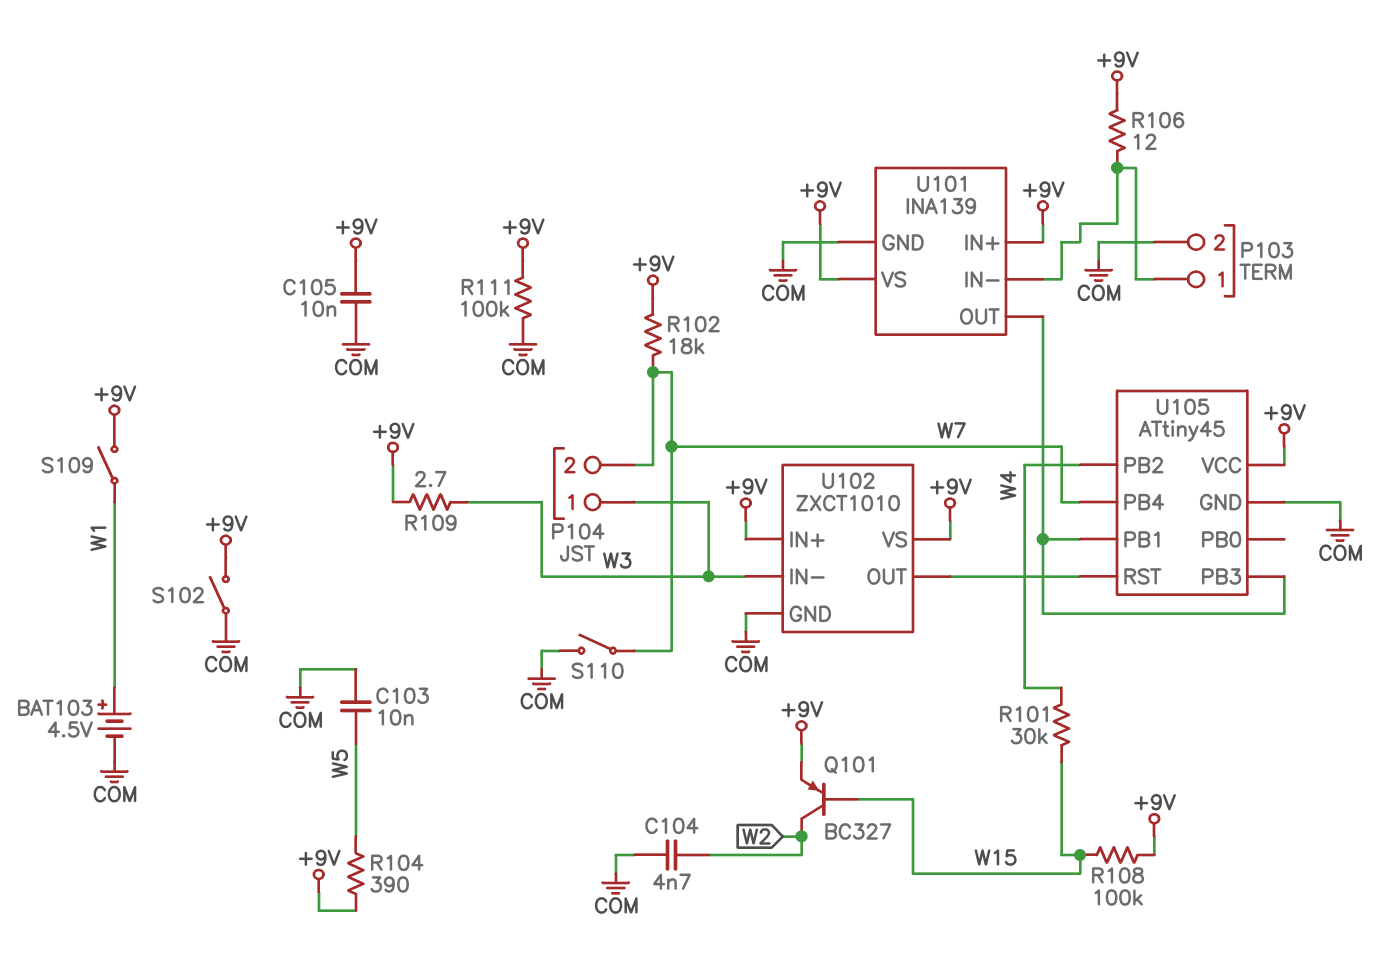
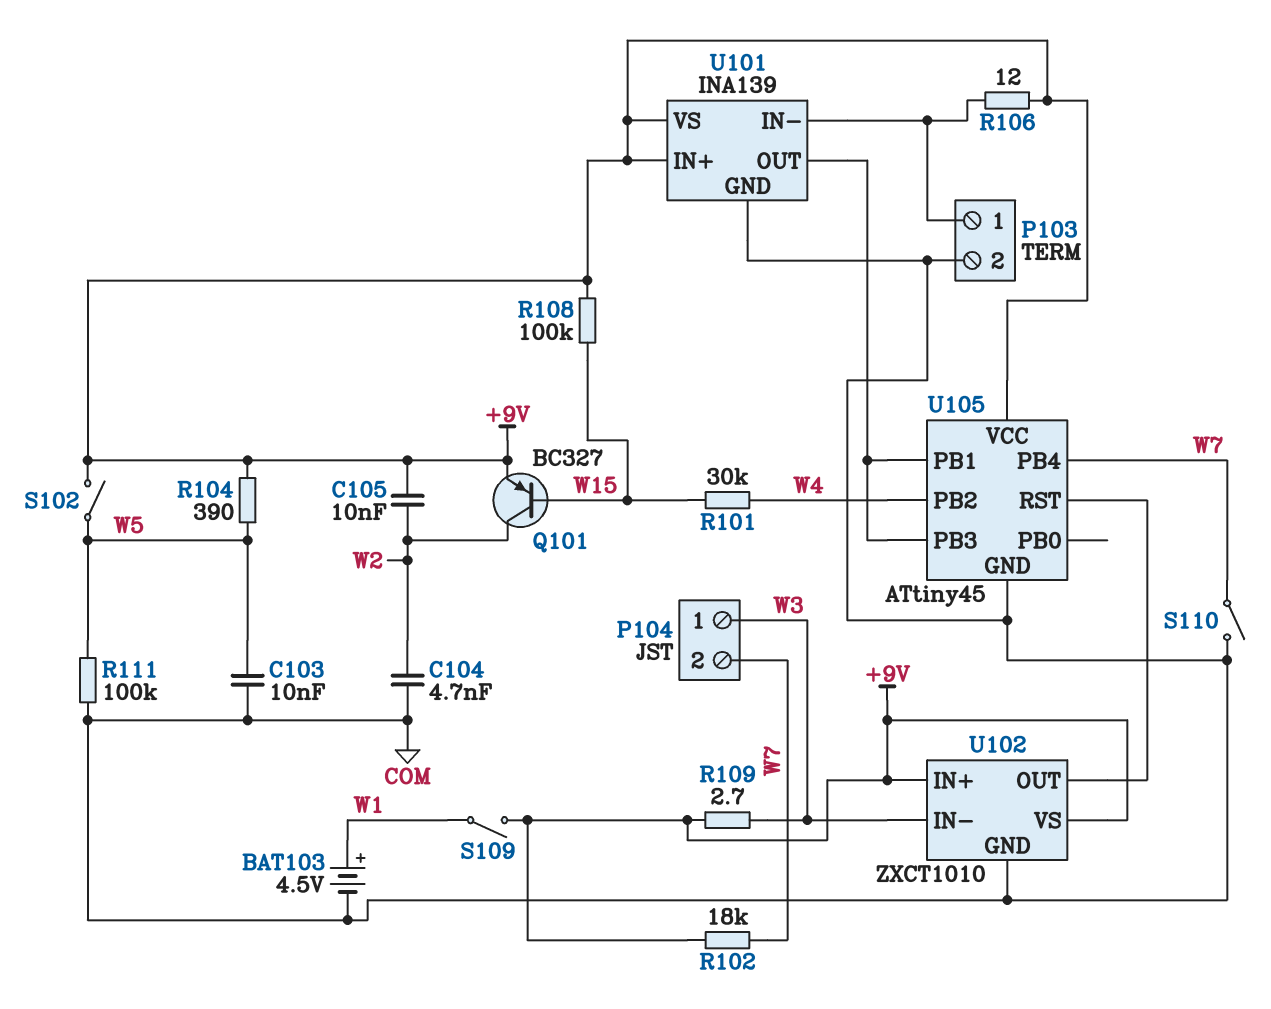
C105: 10nF (+9V, COM) -> 10nF (+9V, W2)
R111: 100k (+9V, COM) -> 100k (COM, W5)
S102: switch (+9V, COM) -> switch (+9V, W5)

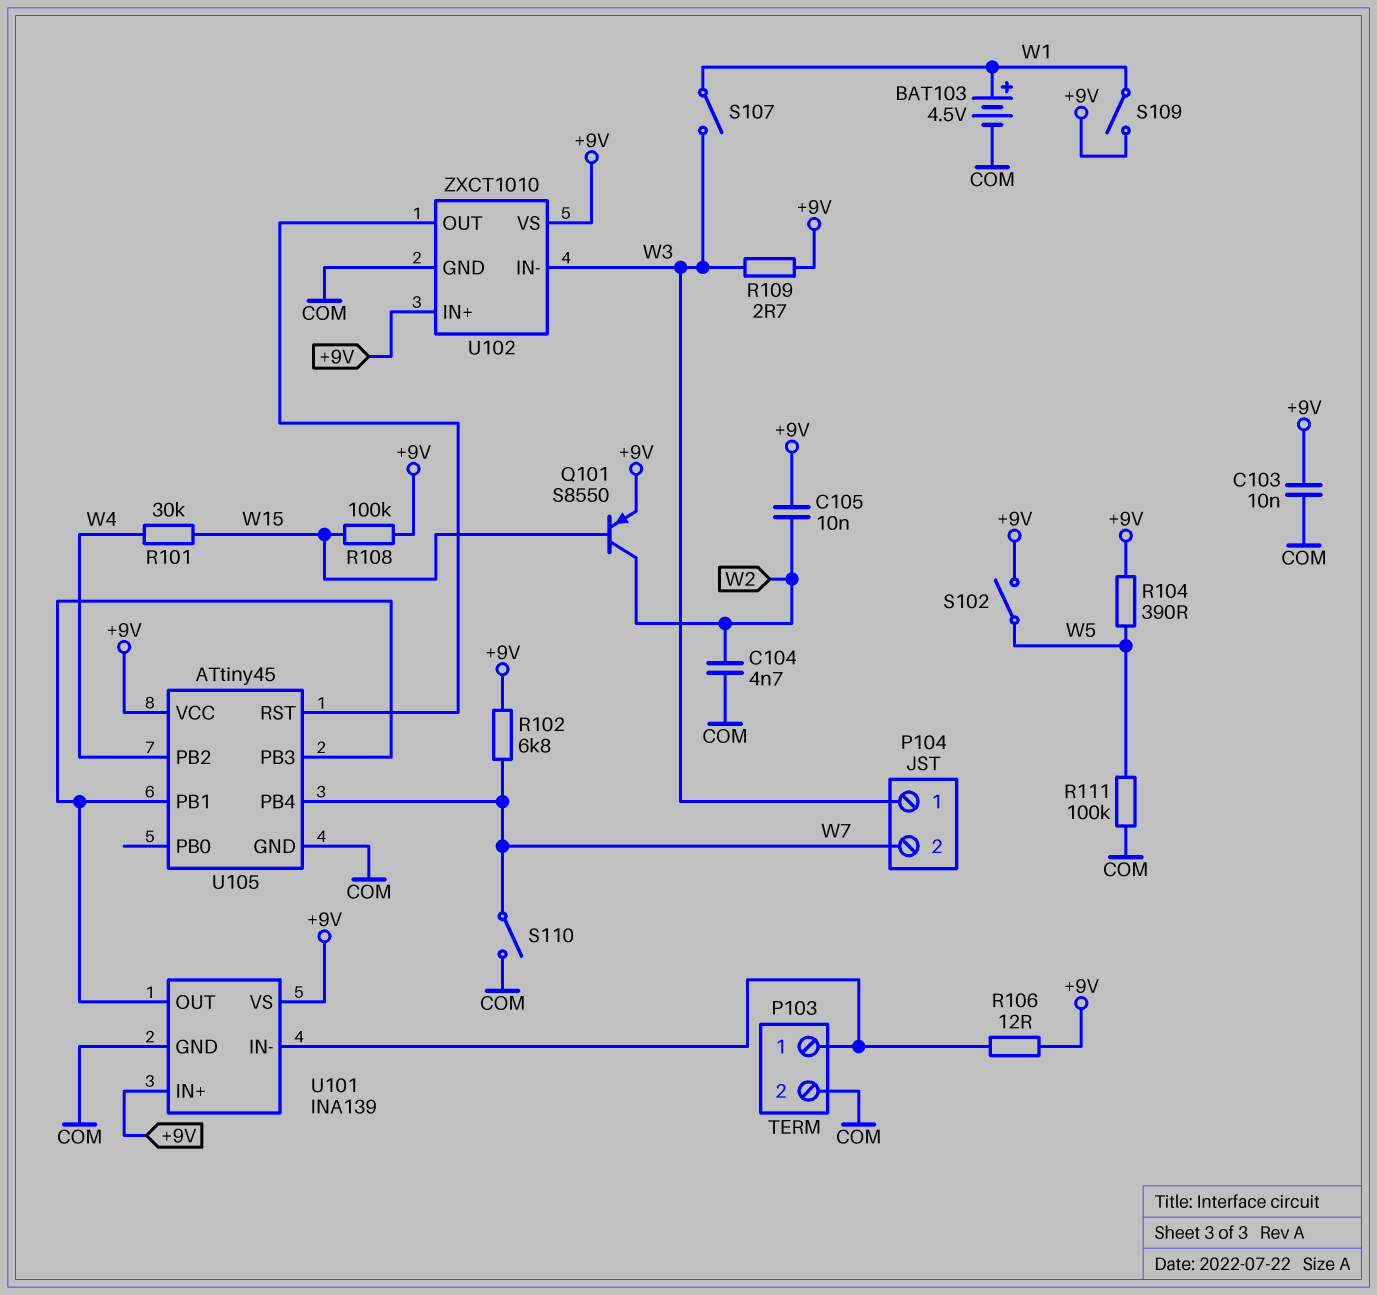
C103: 10nF (COM, W5) -> 10nF (+9V, COM)
Q101: PNP BC327 (B W15, C W2, E +9V) -> PNP S8550 (B W15, C W2, E +9V)
R102: 18k (+9V, W7) -> 6.8k (+9V, W7)
S107: none -> switch (W1, W3)

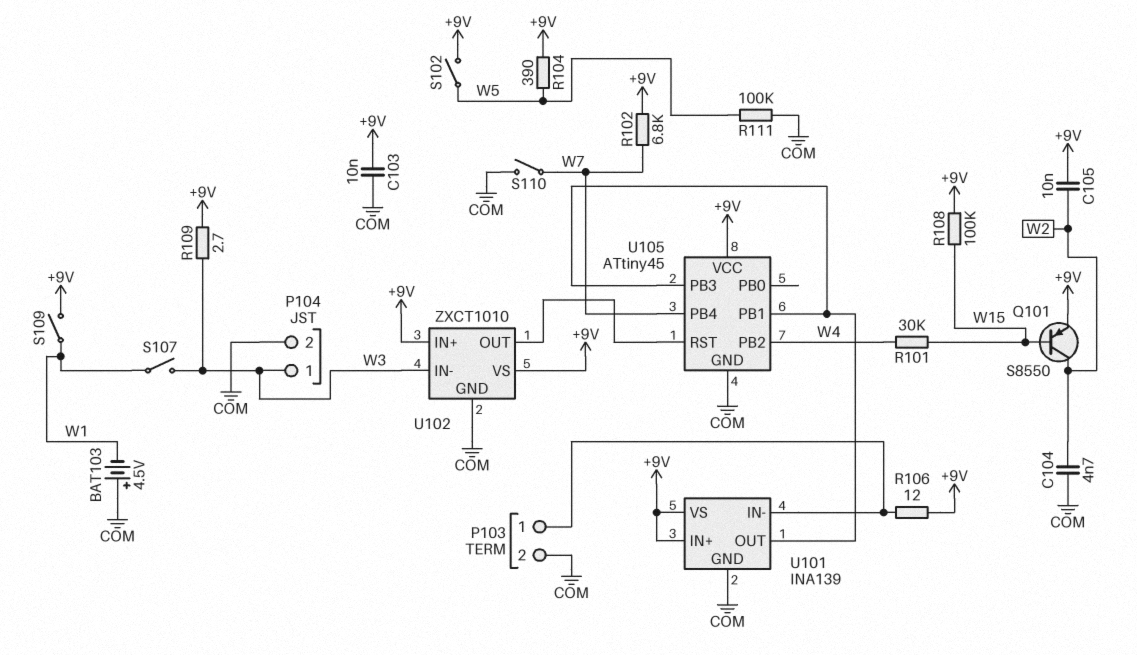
BAT103: 4.5V (plus W1, minus COM) -> 4.5V (plus COM, minus W1)
P104 pin 2: W7 -> COM

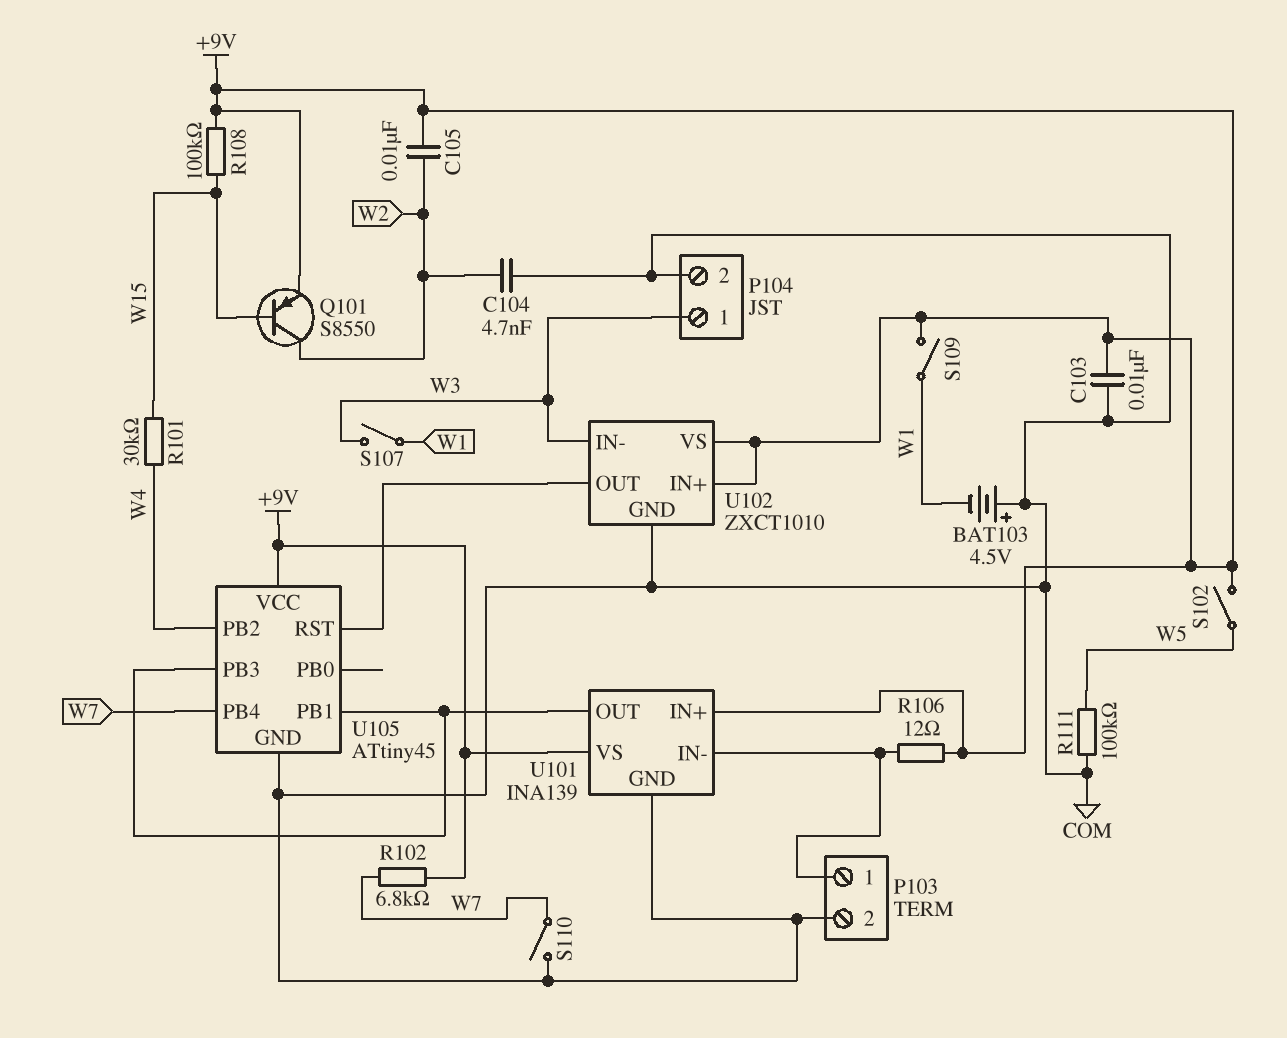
R104: 390 (+9V, W5) -> none
R109: 2.7 (+9V, W3) -> none

